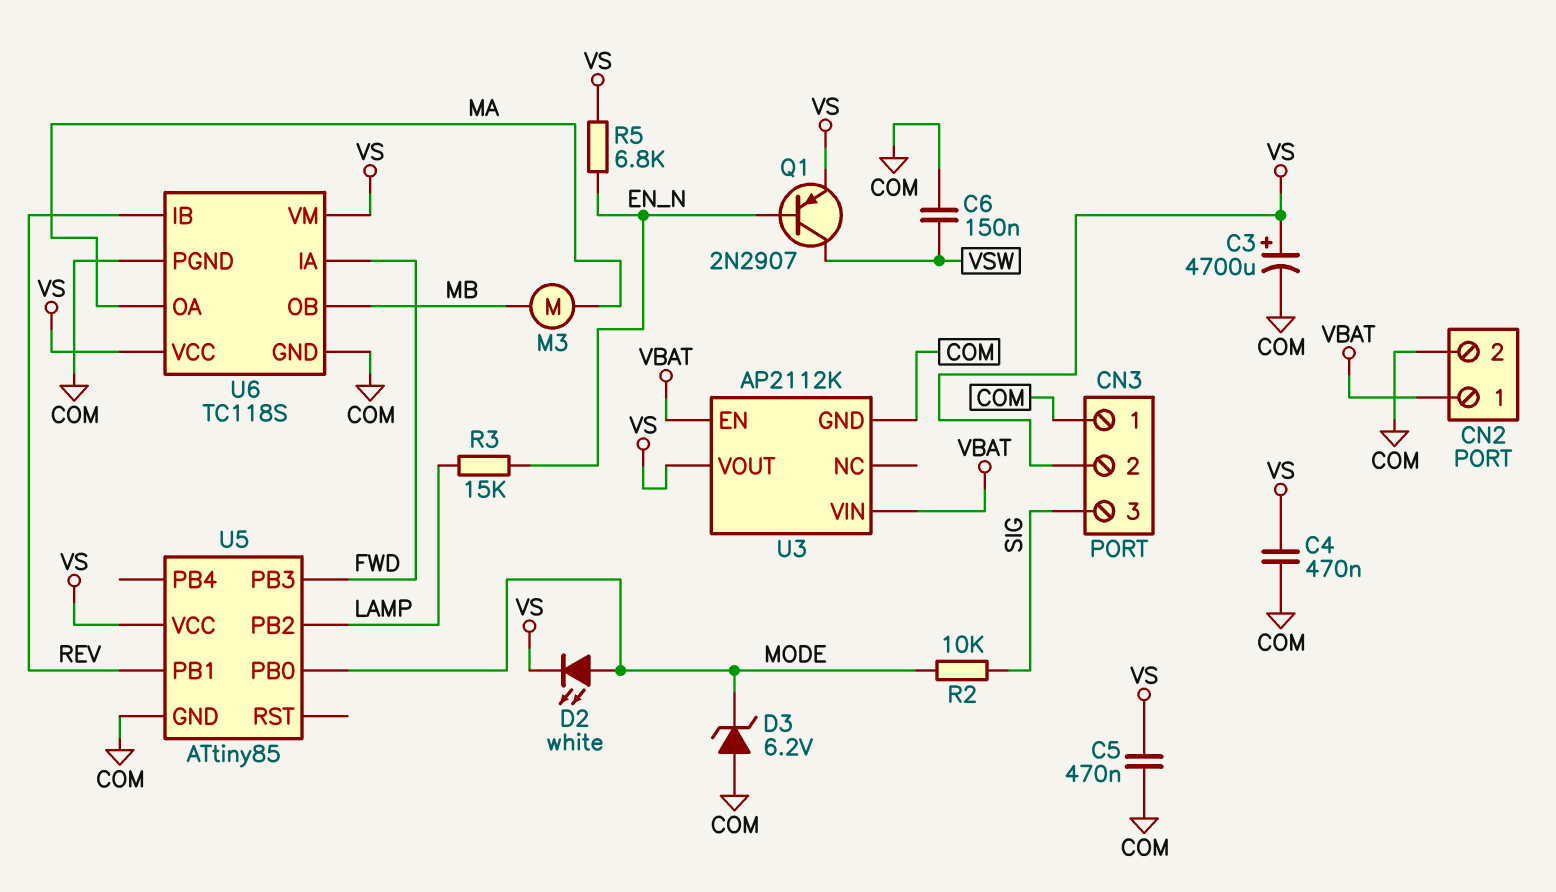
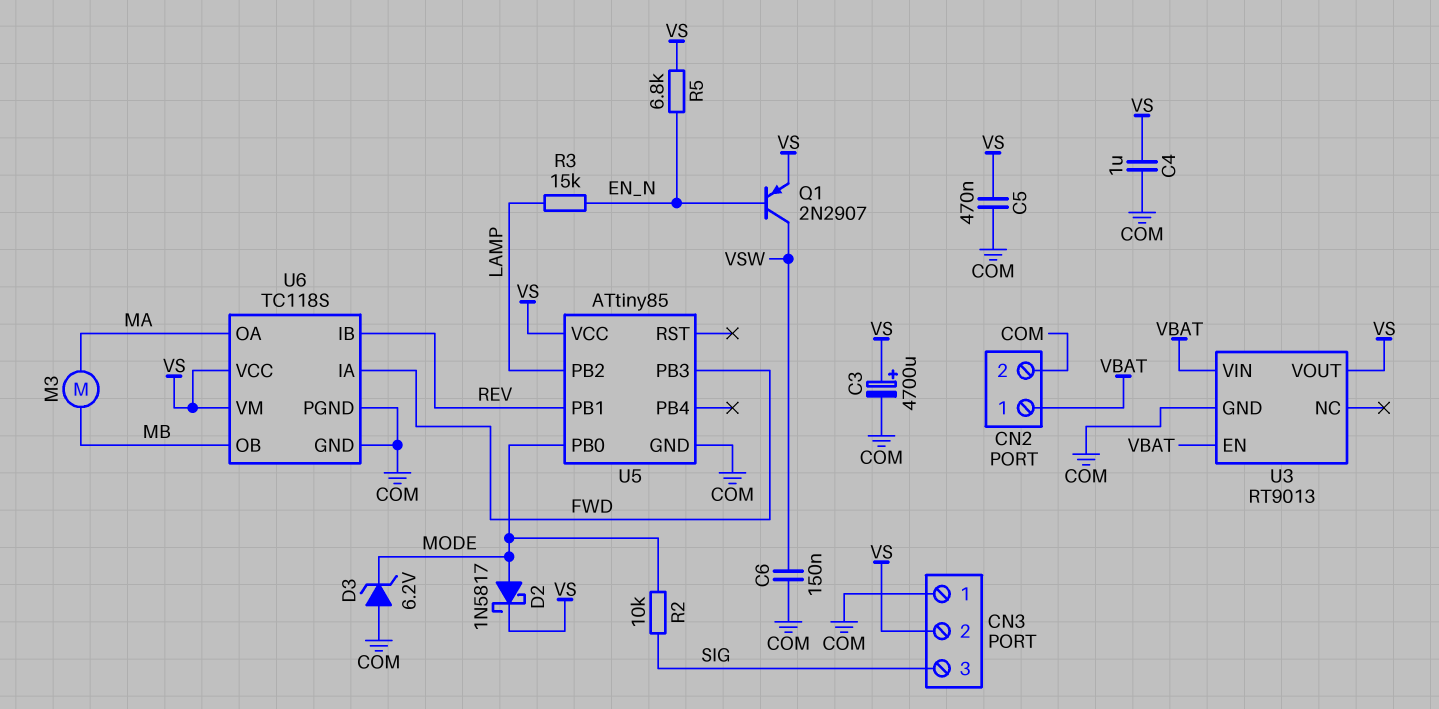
C4: 470nF (COM, VS) -> 1uF (COM, VS)
D2: LED white (A MODE, K VS) -> schottky 1N5817 (A MODE, K VS)
U3: AP2112K -> RT9013

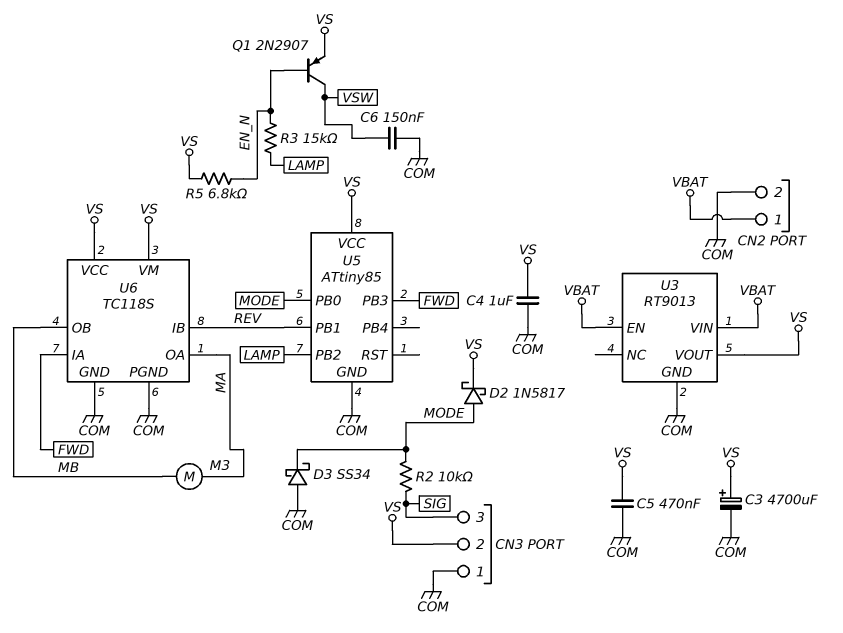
D3: zener 6.2V (A COM, K MODE) -> schottky SS34 (A COM, K MODE)

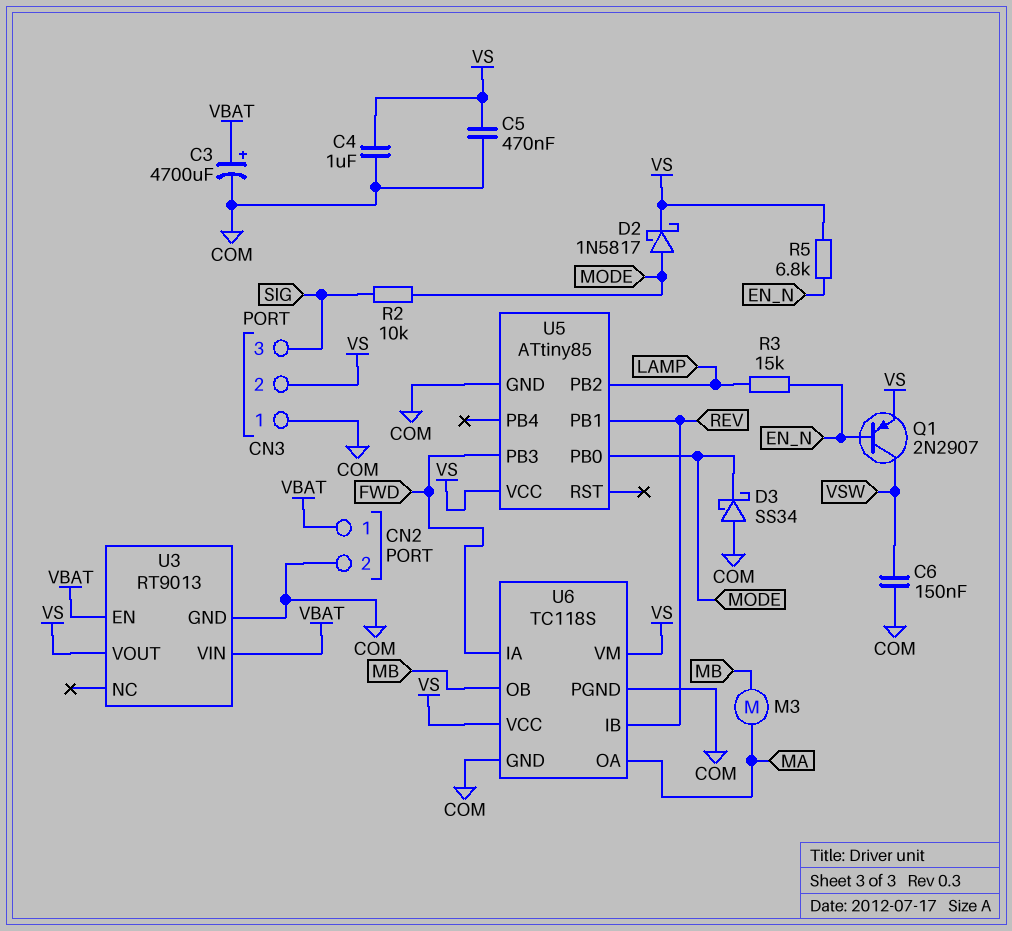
C3: 4700uF (plus VS, minus COM) -> 4700uF (plus VBAT, minus COM)

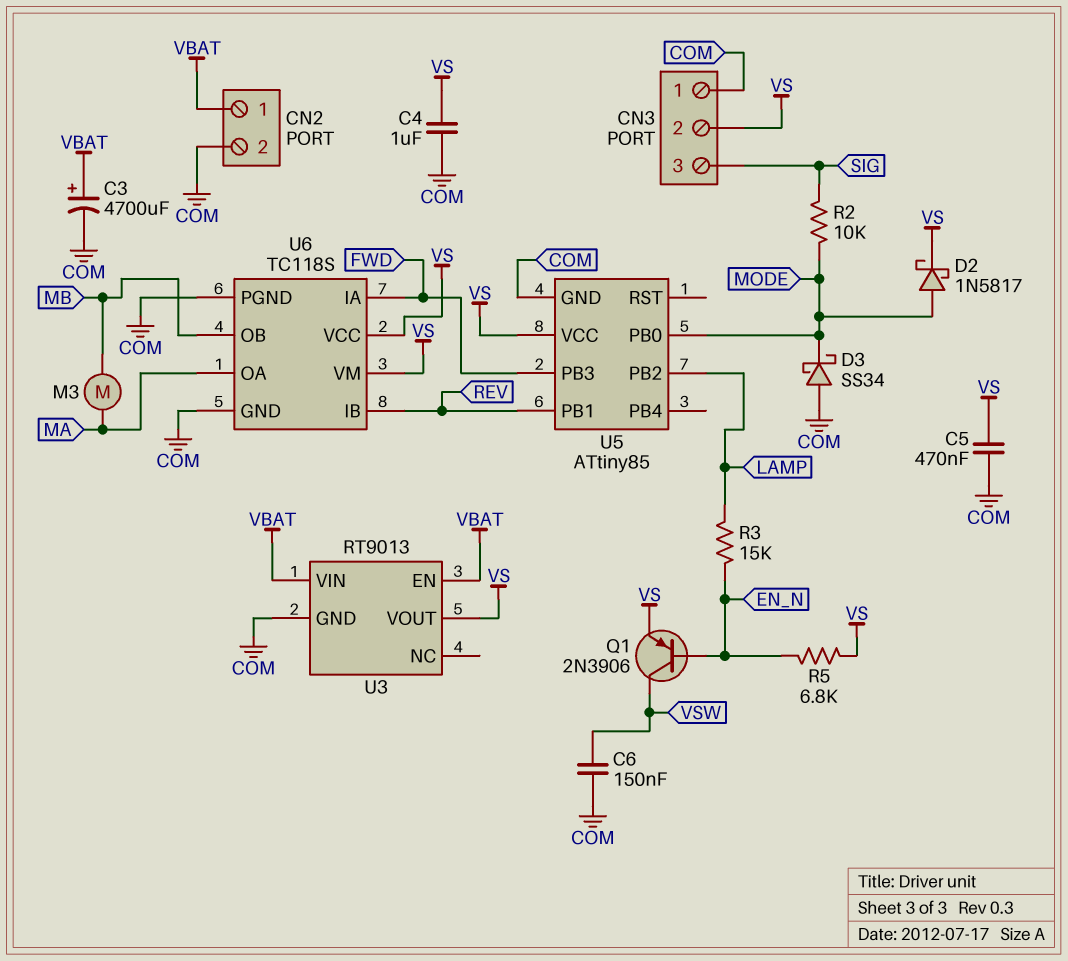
Q1: PNP 2N2907 (B EN_N, C VSW, E VS) -> PNP 2N3906 (B EN_N, C VSW, E VS)

